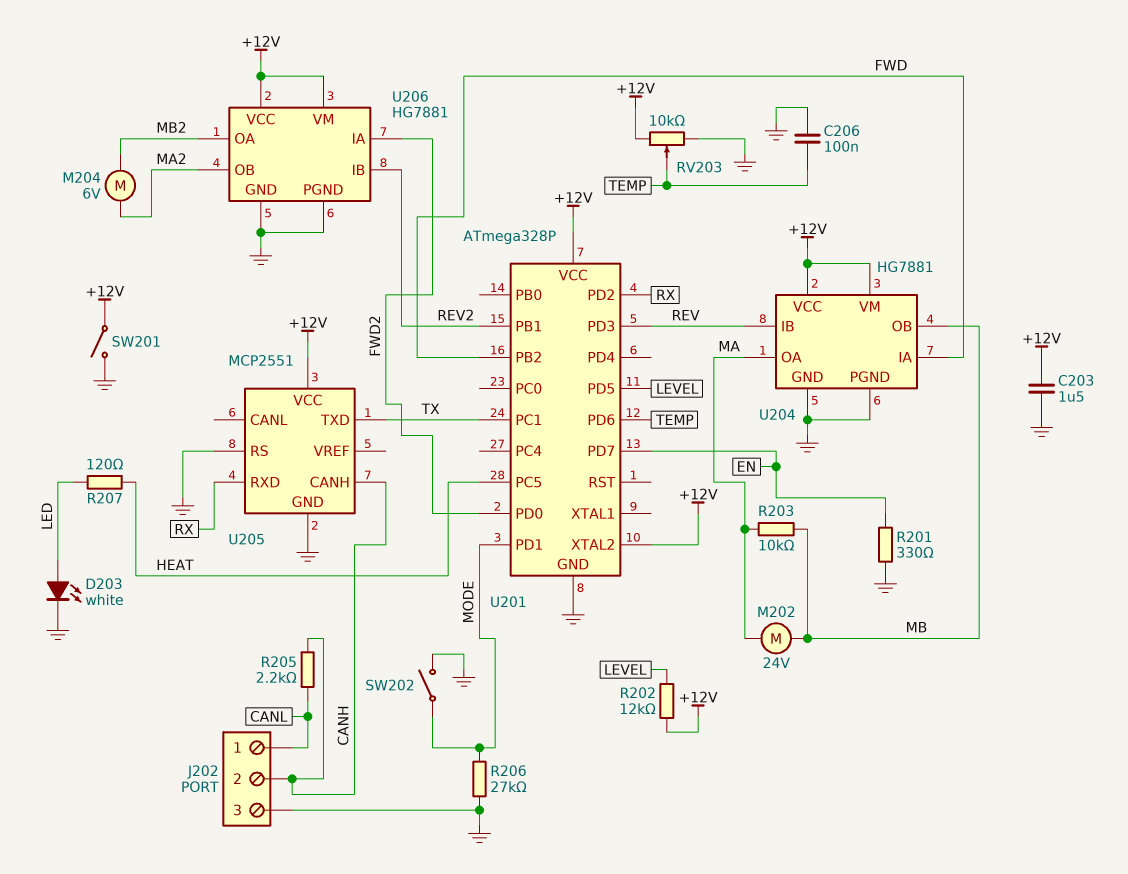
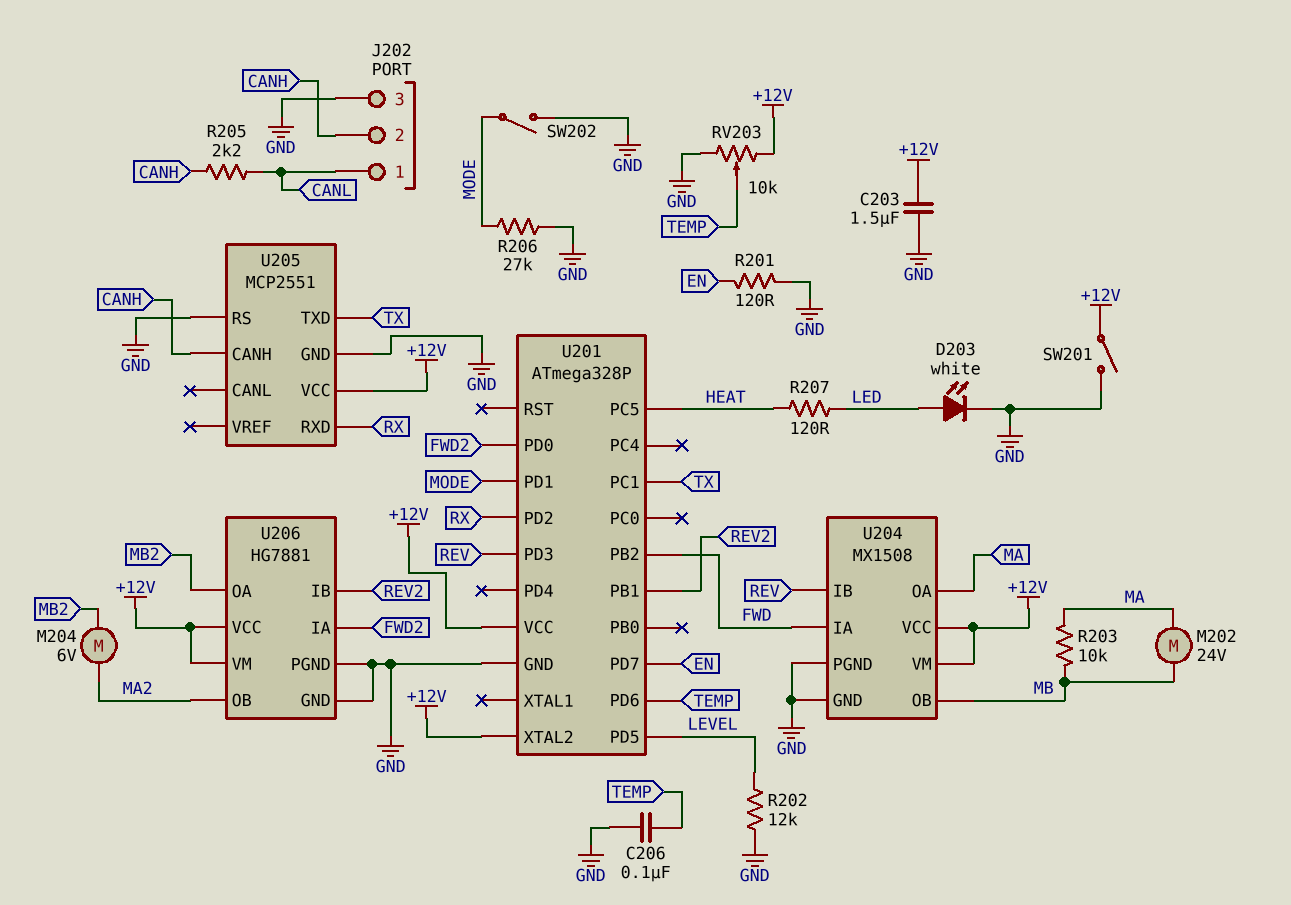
R201: 330 (EN, GND) -> 120 (EN, GND)
R202: 12k (+12V, LEVEL) -> 12k (GND, LEVEL)
U204: HG7881 -> MX1508

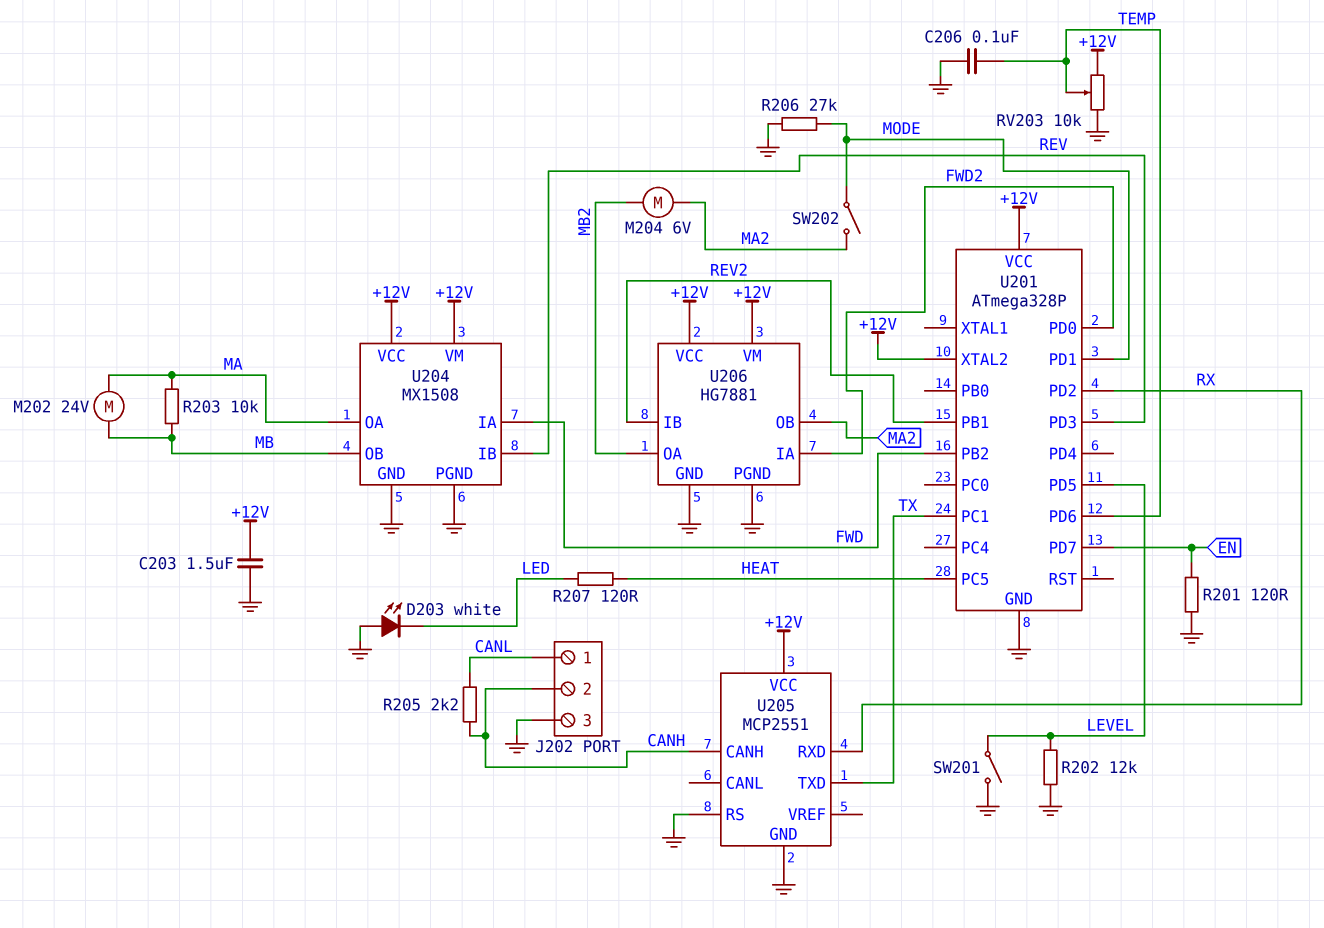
D203: LED white (A LED, K GND) -> LED white (A GND, K LED)
SW201: switch (+12V, GND) -> switch (GND, LEVEL)
SW202: switch (GND, MODE) -> switch (MA2, MODE)

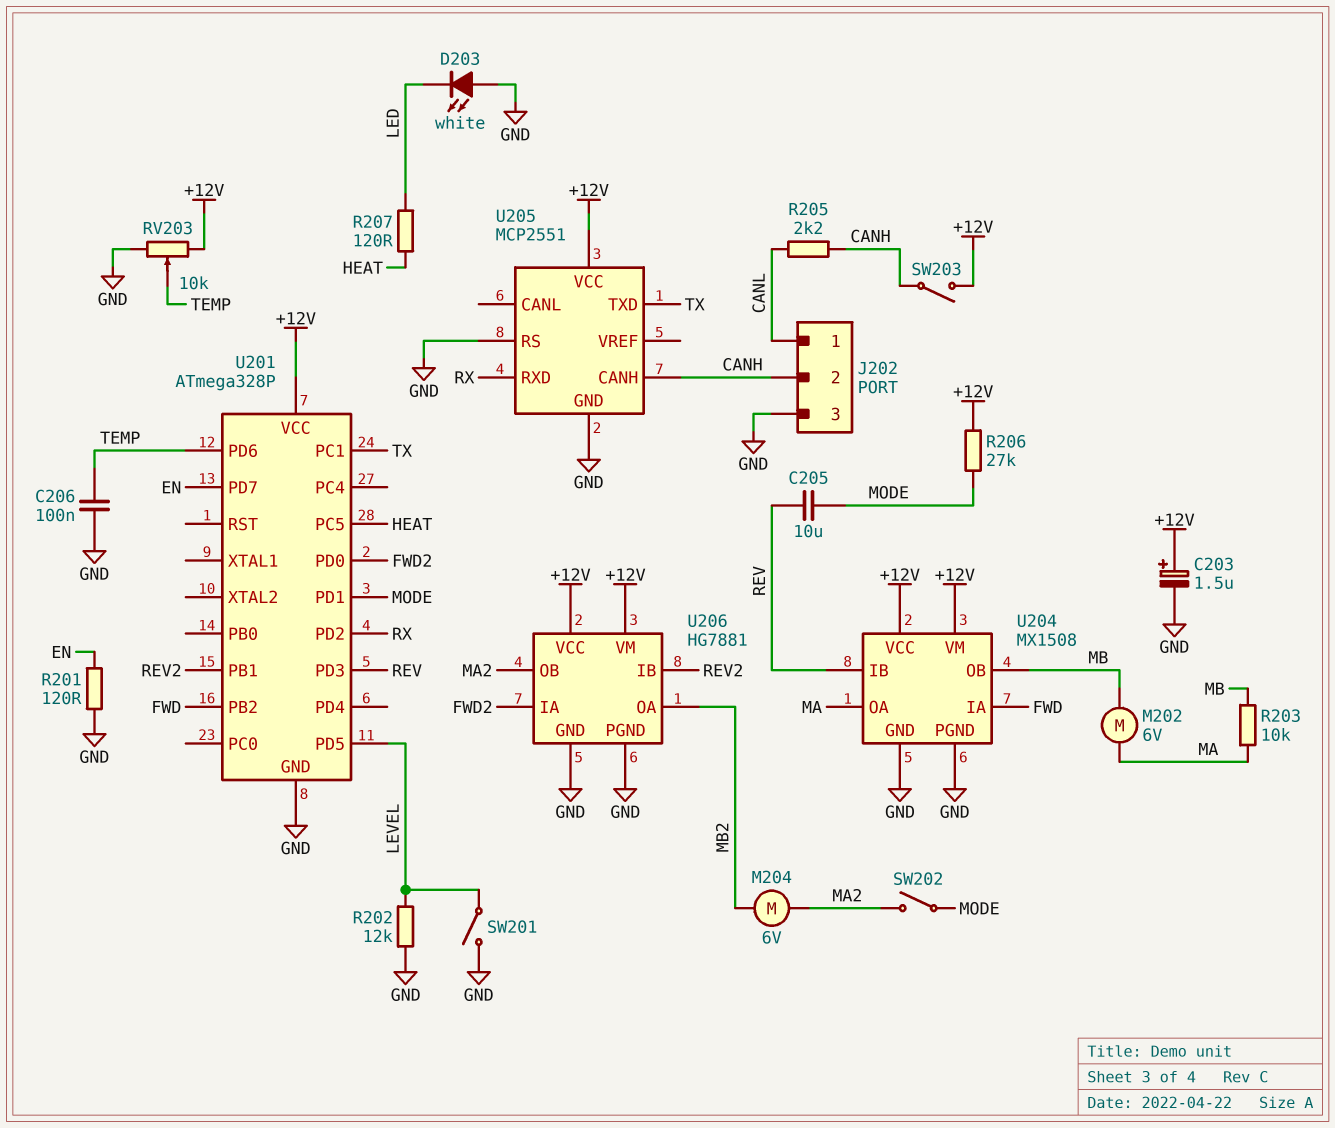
C203: 1.5uF (+12V, GND) -> 1.5uF (plus +12V, minus GND)
C205: none -> 10uF (MODE, REV)
M202: motor 24V (MA, MB) -> motor 6V (MA, MB)
R206: 27k (GND, MODE) -> 27k (+12V, MODE)
SW203: none -> switch (+12V, CANH)
U201 pin XTAL2: +12V -> none

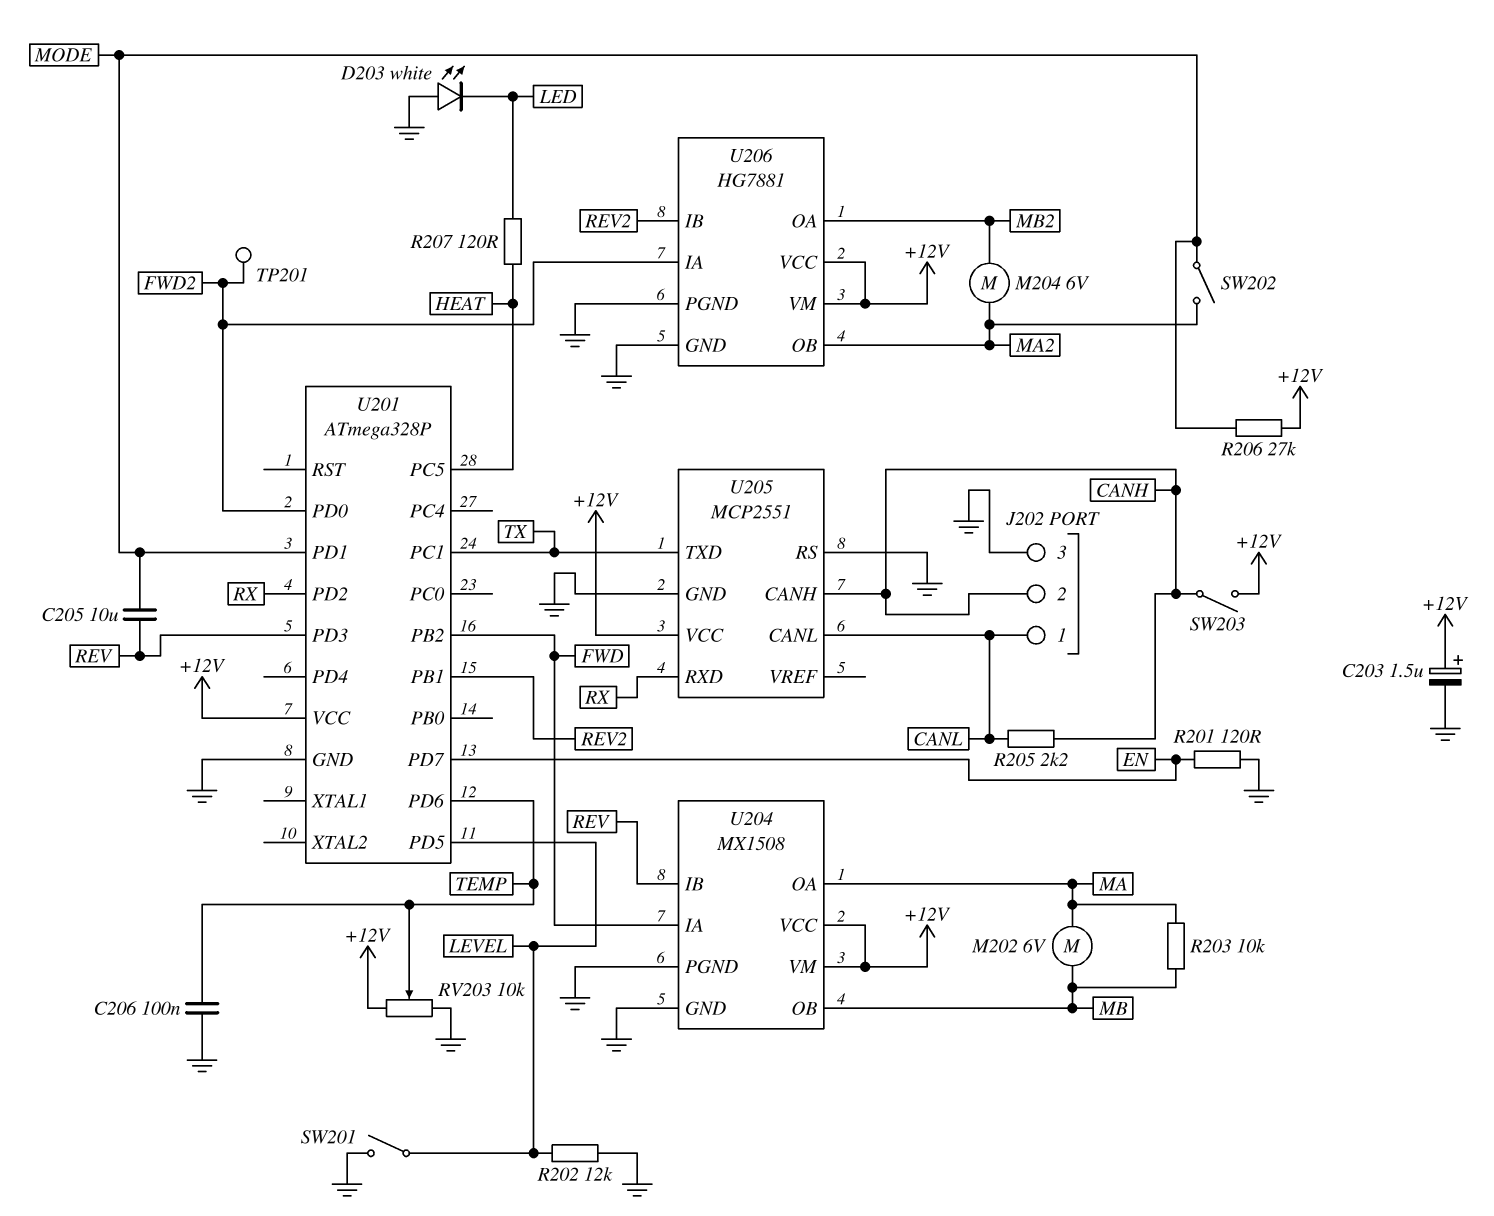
TP201: none -> test point (FWD2)
U205 pin CANL: none -> CANL

